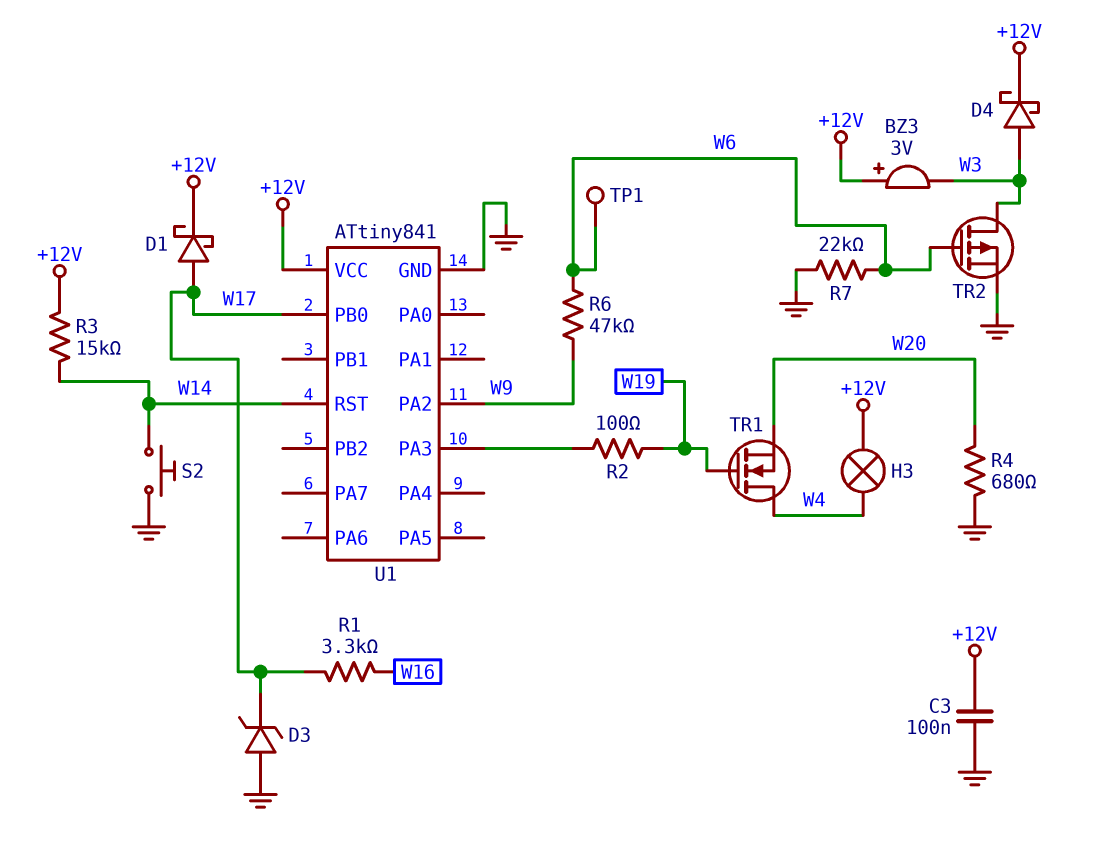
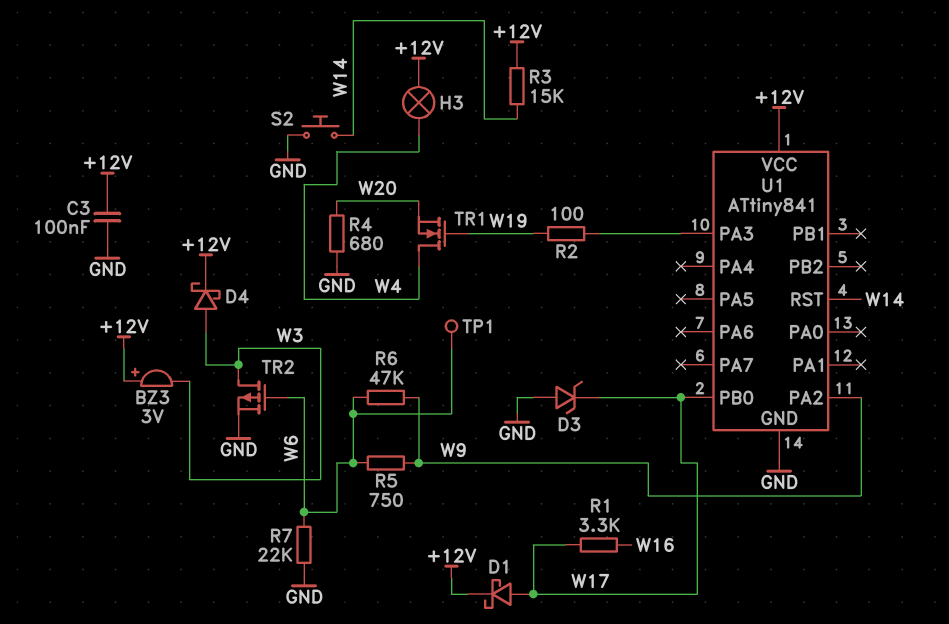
R5: none -> 750 (W6, W9)

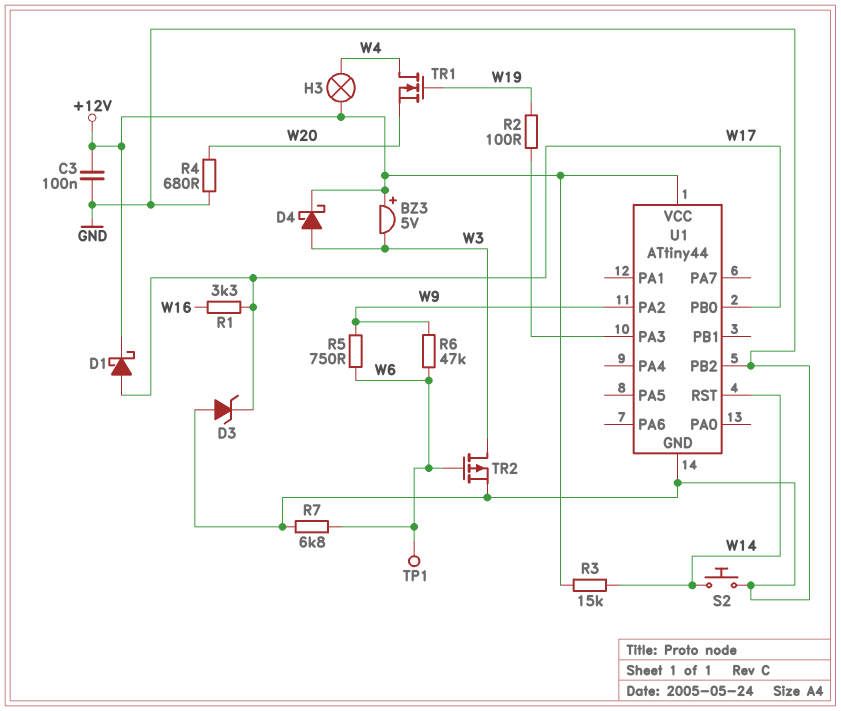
BZ3: buzzer 3V (plus +12V, minus W3) -> buzzer 5V (plus +12V, minus W3)
R7: 22k (GND, W6) -> 6.8k (GND, W6)
U1: ATtiny841 -> ATtiny44
U1 pin PB2: none -> GND

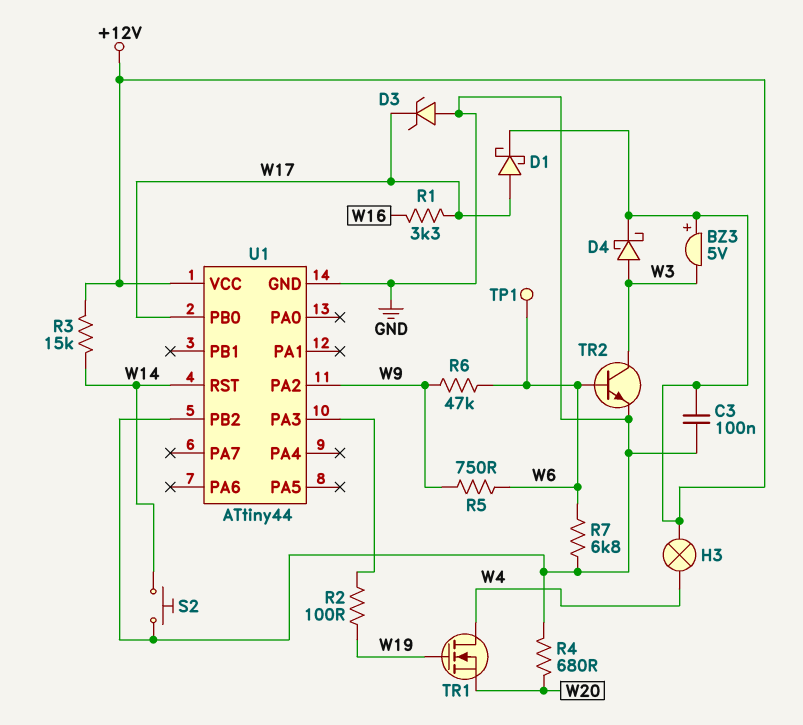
TR2: PMOS (G W6, D W3, S GND) -> NPN (B W6, C W3, E GND)

